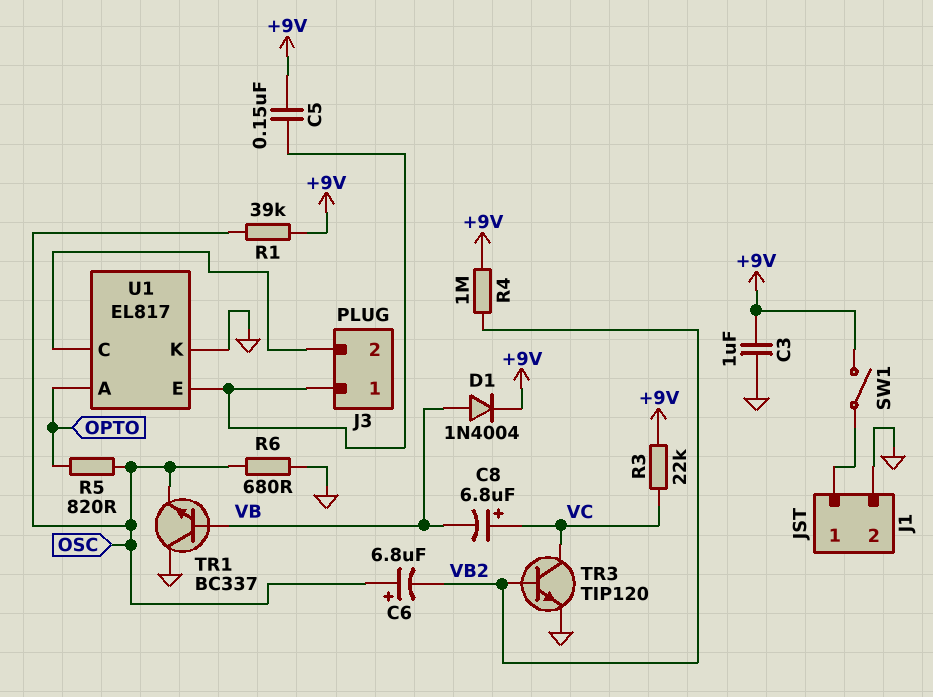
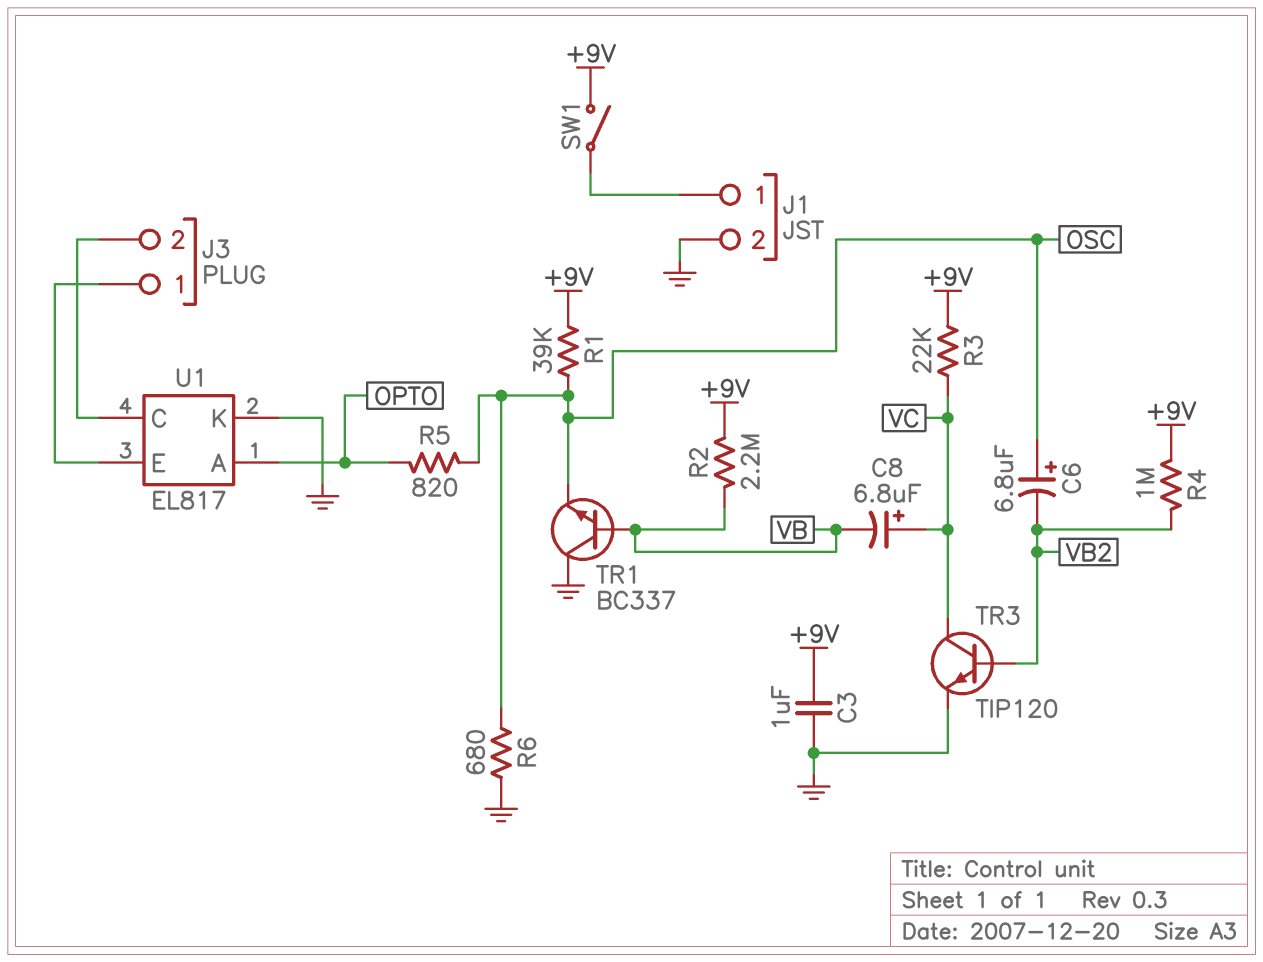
C5: 150nF (+9V, J3/1) -> none
D1: diode 1N4004 (A VB, K +9V) -> none
R2: none -> 2.2M (+9V, VB)

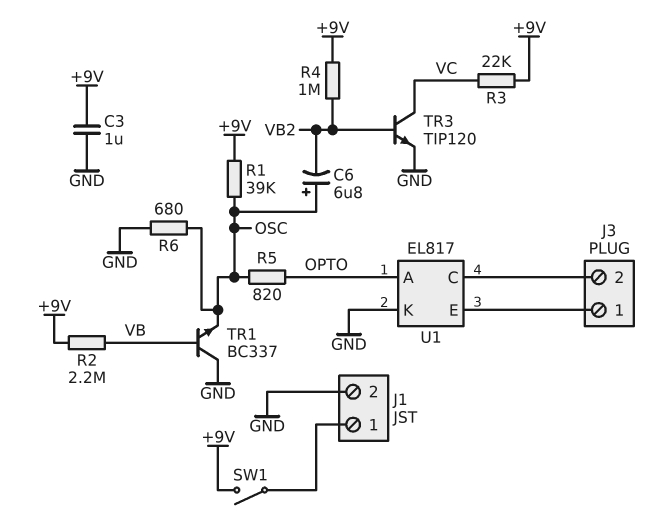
C8: 6.8uF (plus VC, minus VB) -> none

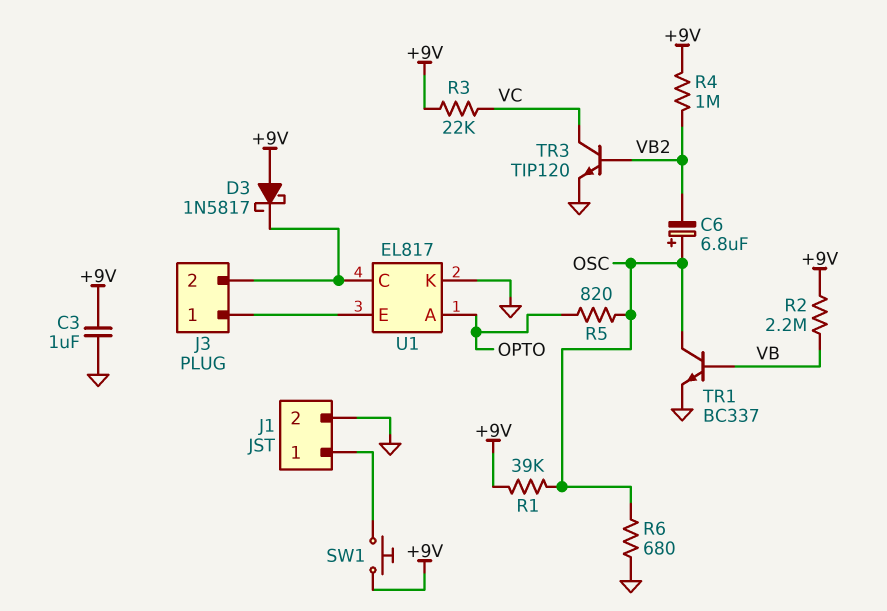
D3: none -> schottky 1N5817 (A +9V, K J3/2)
SW1: switch (+9V, J1/1) -> button (+9V, J1/1)
TR1: NPN BC337 (B VB, C GND, E OSC) -> NPN BC337 (B VB, C OSC, E GND)

